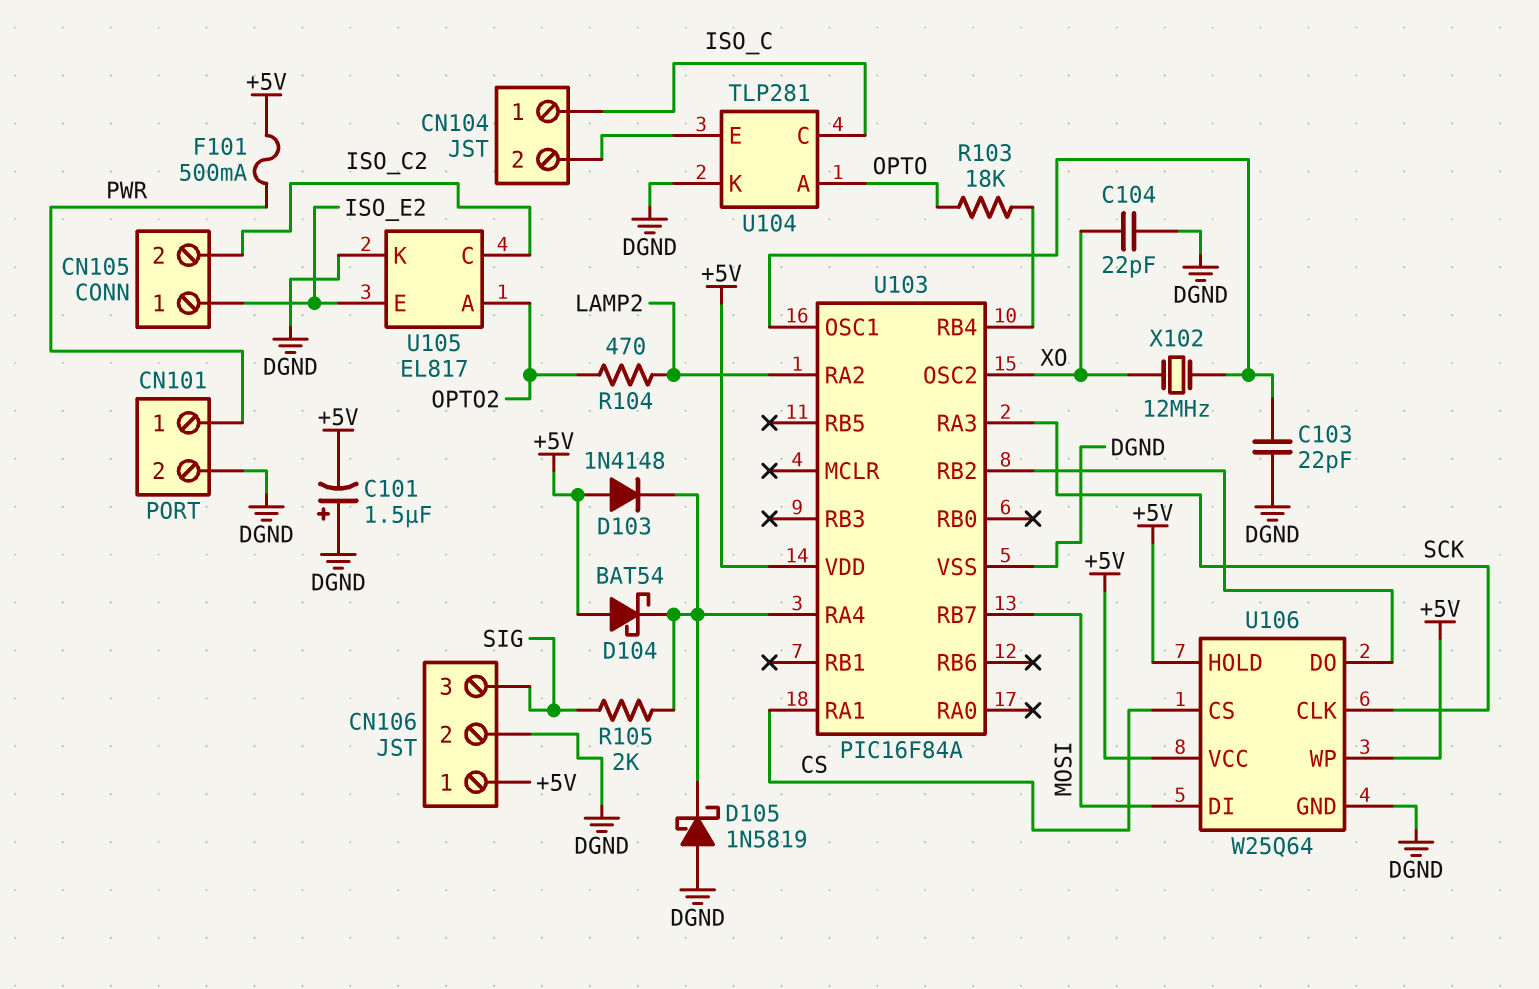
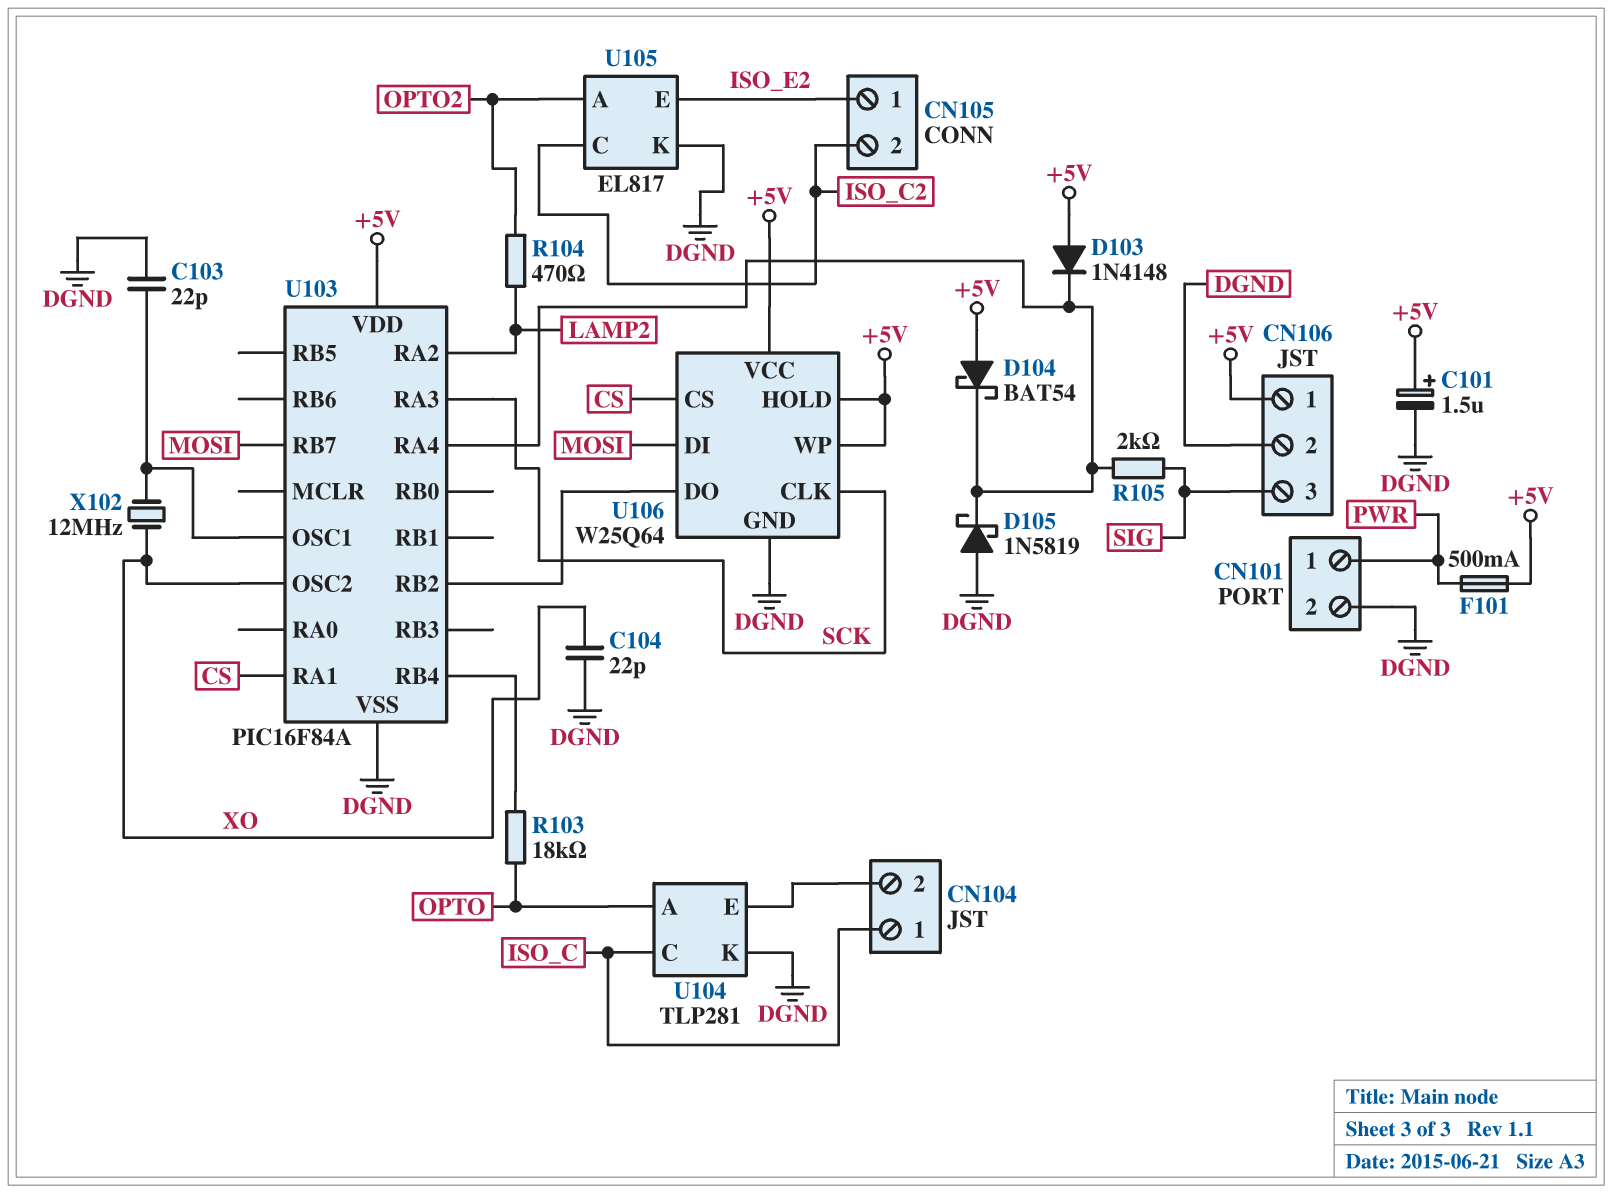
C101: 1.5uF (plus DGND, minus +5V) -> 1.5uF (plus +5V, minus DGND)

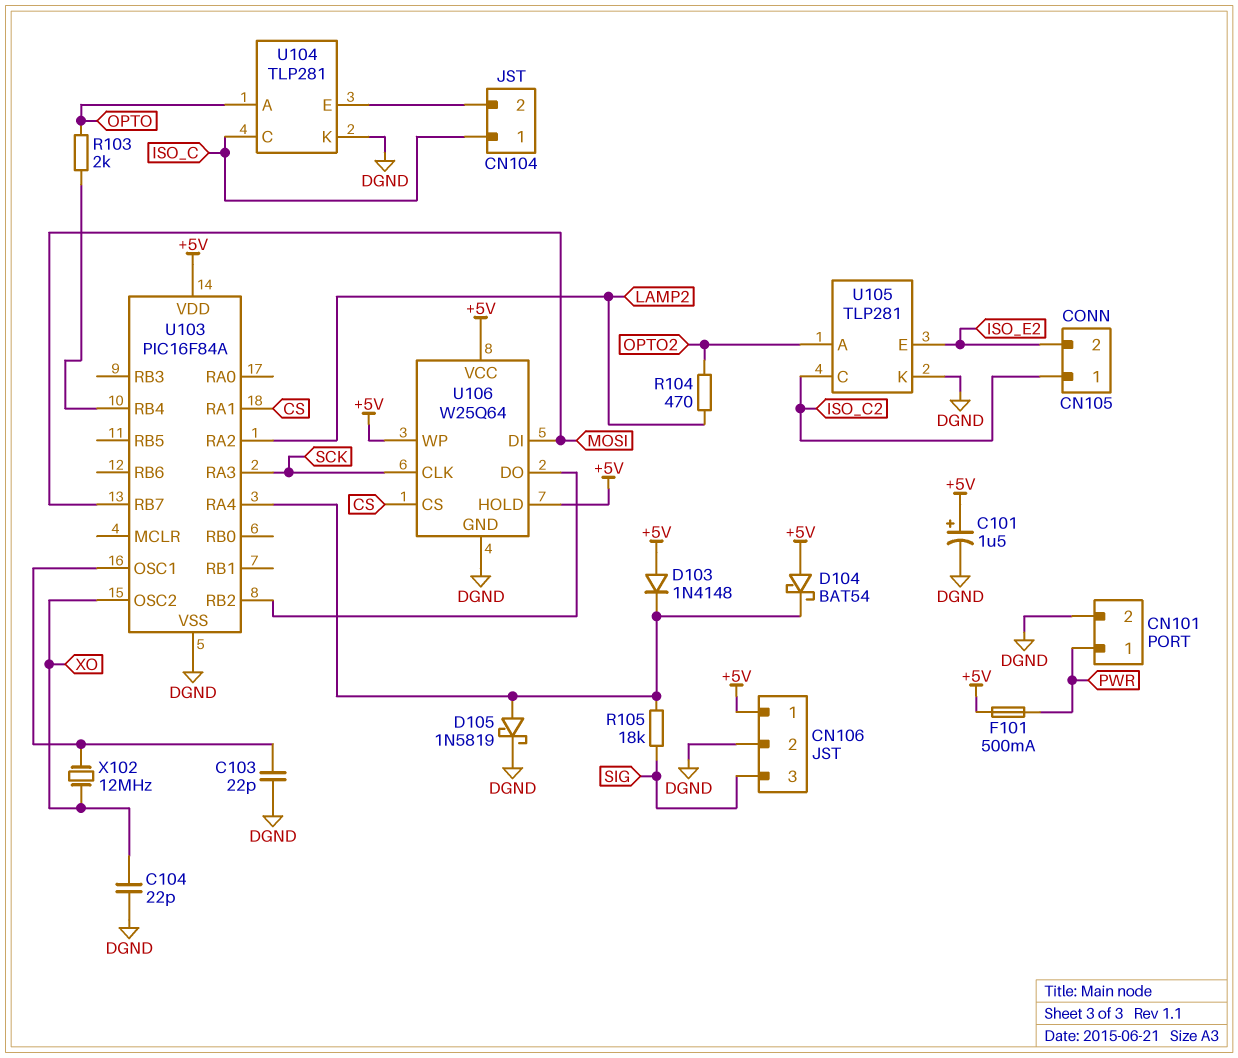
CN105 pin 1: ISO_E2 -> ISO_C2
CN105 pin 2: ISO_C2 -> ISO_E2
D105: schottky 1N5819 (A DGND, K U103/RA4) -> schottky 1N5819 (A U103/RA4, K DGND)
R103: 18k (OPTO, U103/RB4) -> 2k (OPTO, U103/RB4)
R105: 2k (SIG, U103/RA4) -> 18k (SIG, U103/RA4)
U105: EL817 -> TLP281

